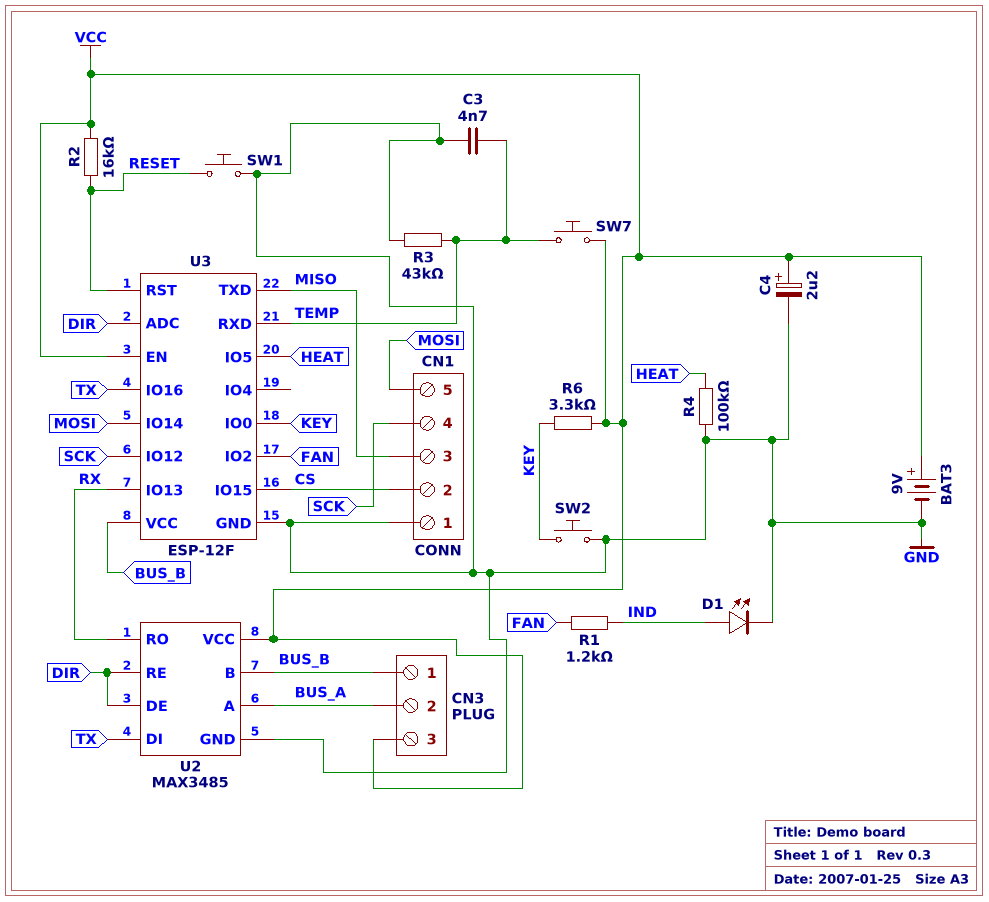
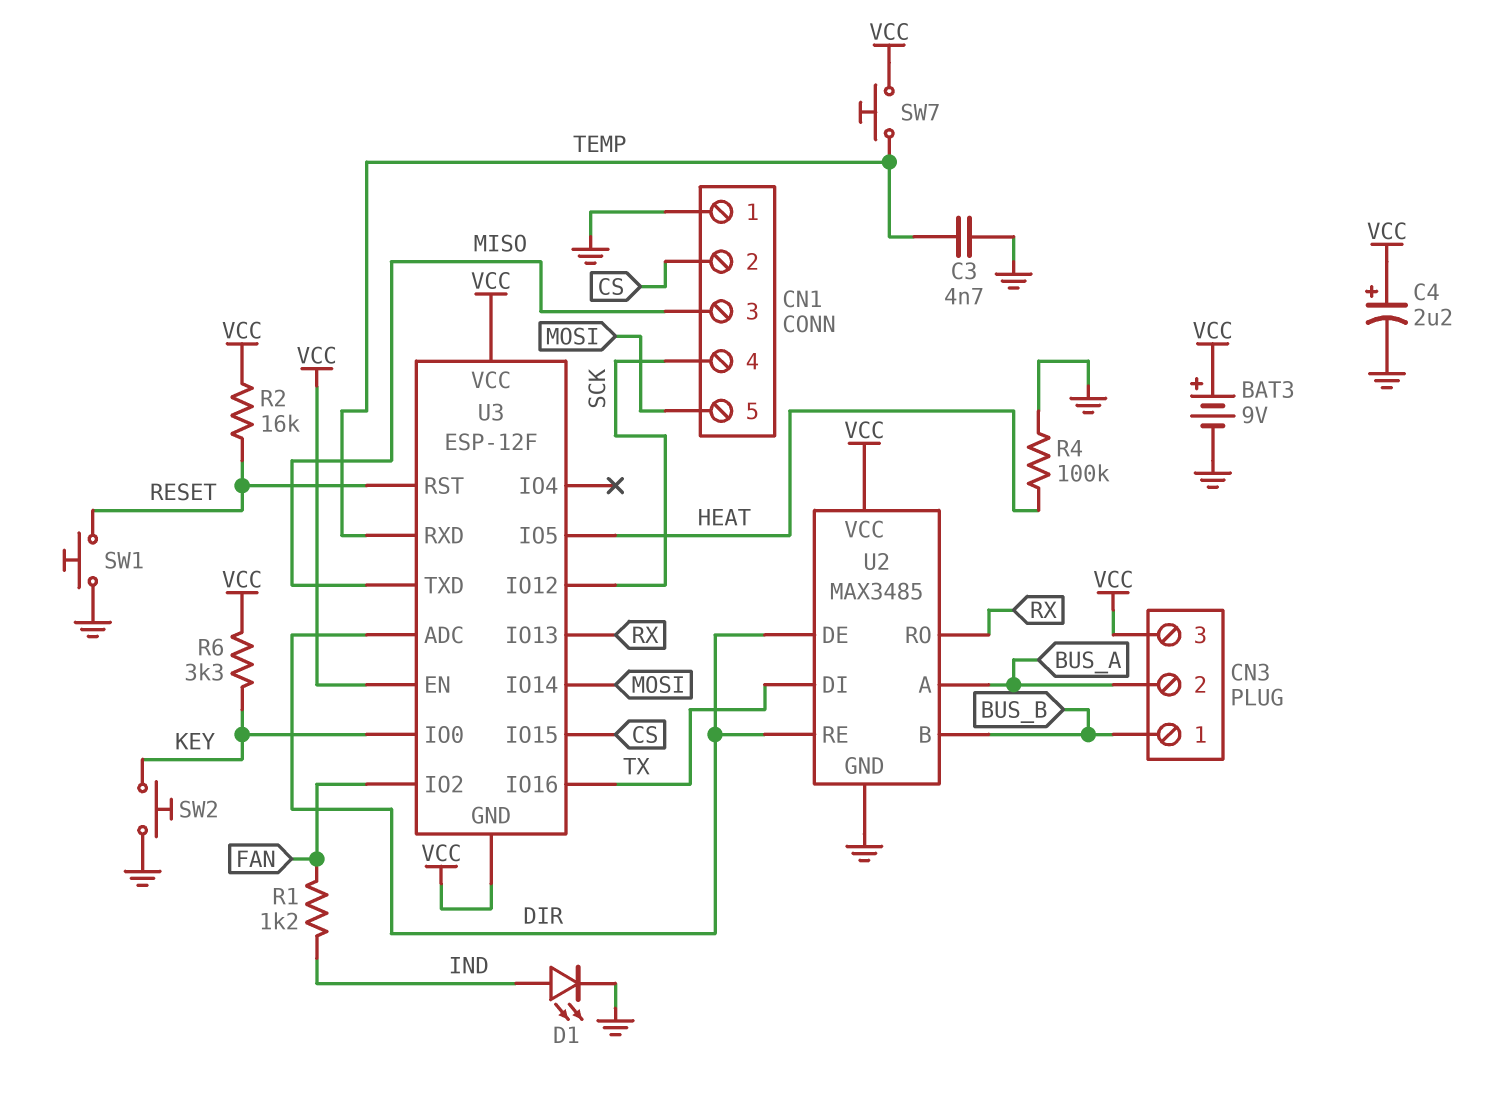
R3: 43k (GND, TEMP) -> none
U3 pin GND: GND -> VCC
U3 pin VCC: BUS_B -> VCC

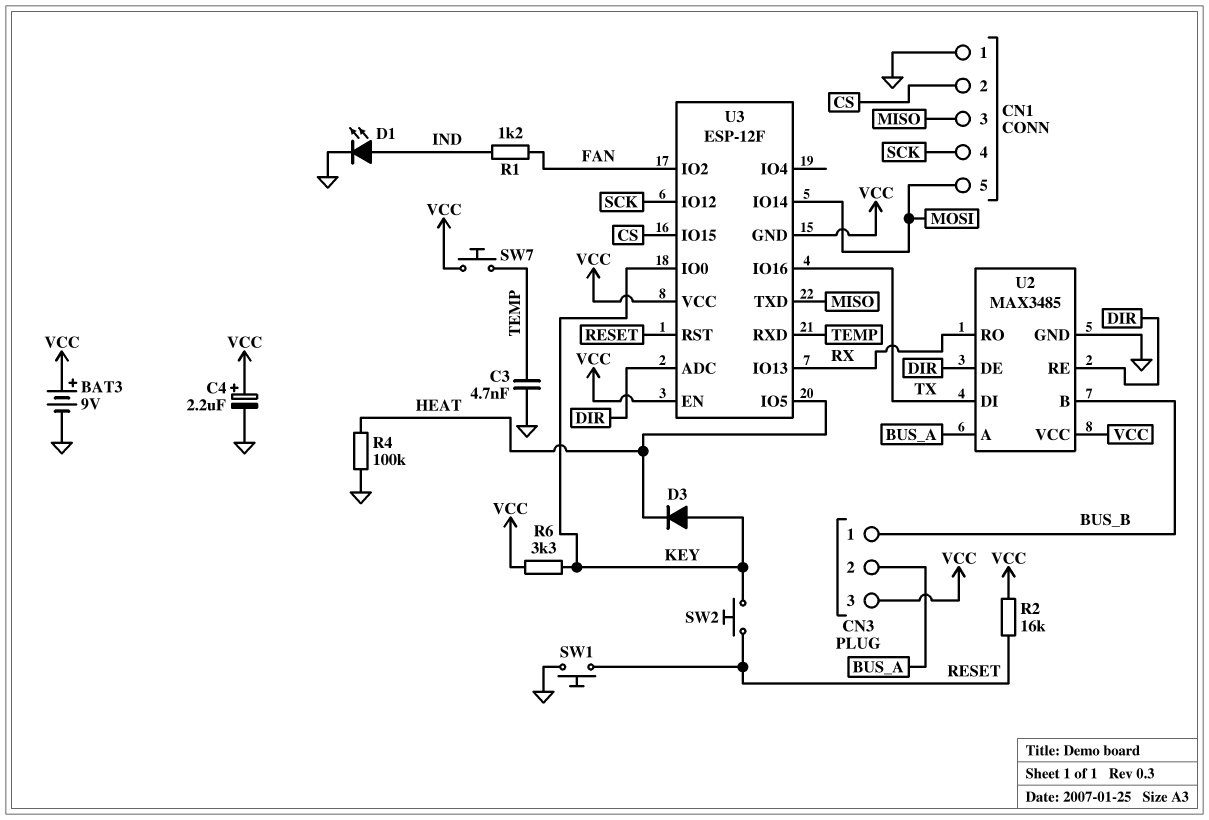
D3: none -> diode (A KEY, K HEAT)
SW2: button (GND, KEY) -> button (KEY, RESET)

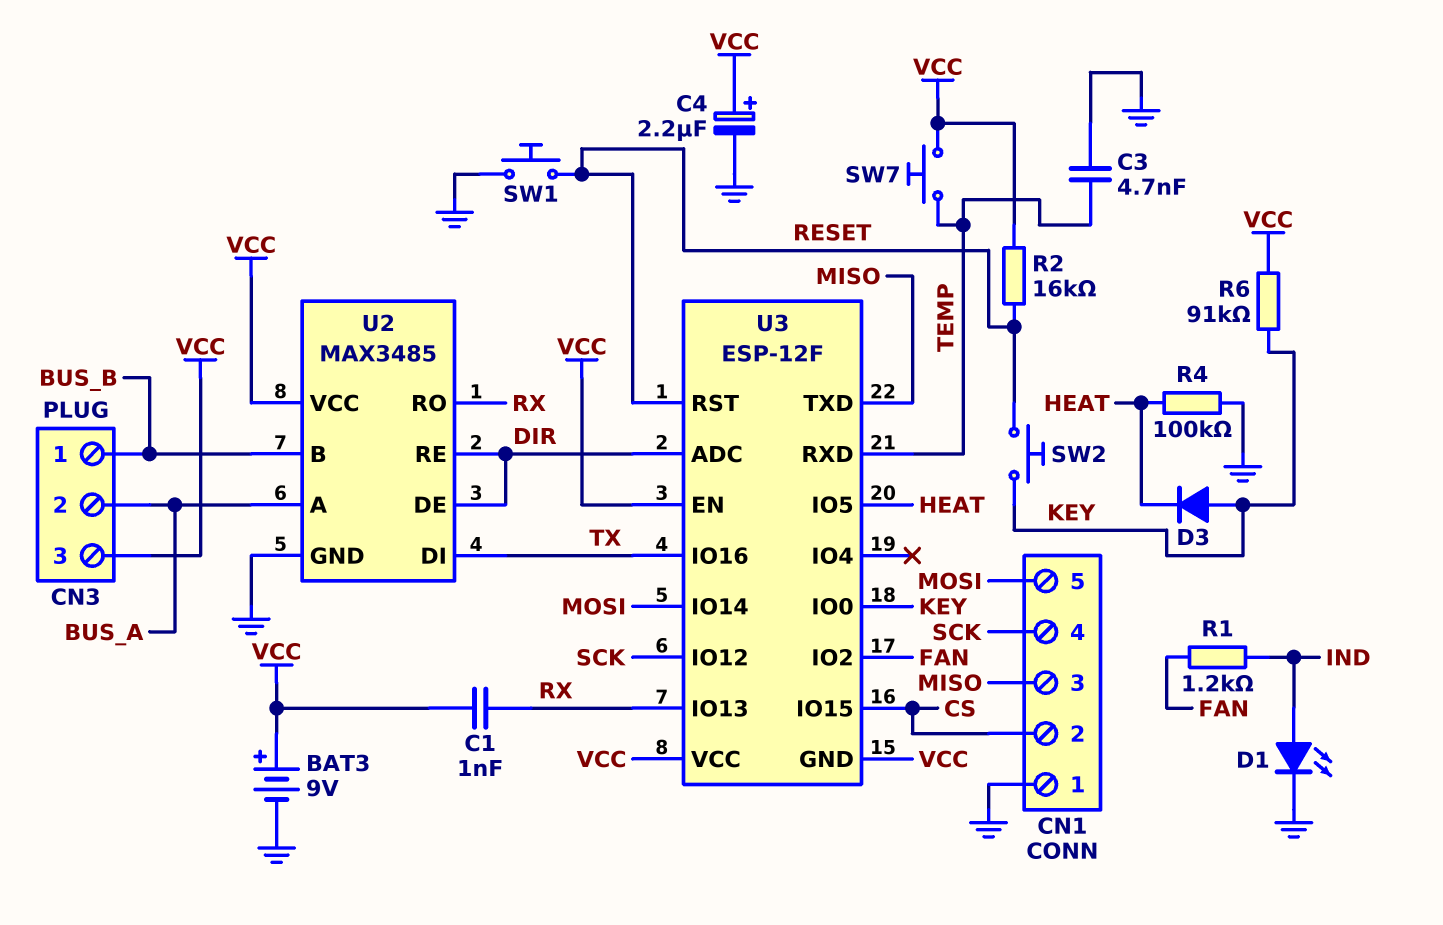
C1: none -> 1nF (RX, VCC)
R6: 3.3k (KEY, VCC) -> 91k (KEY, VCC)

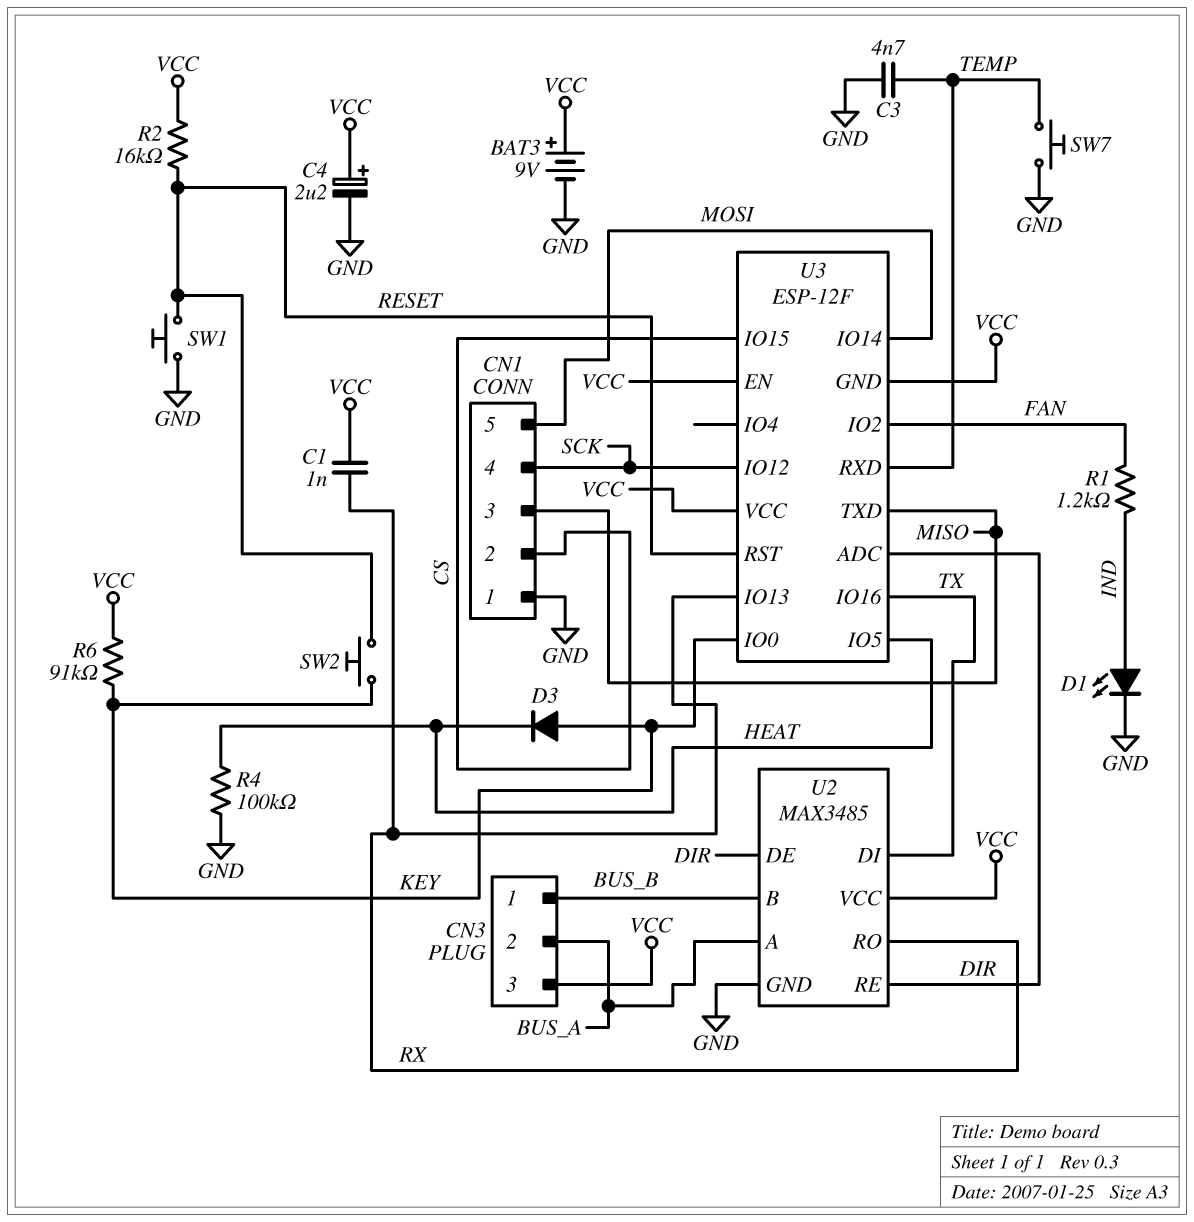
SW7: button (TEMP, VCC) -> button (GND, TEMP)

